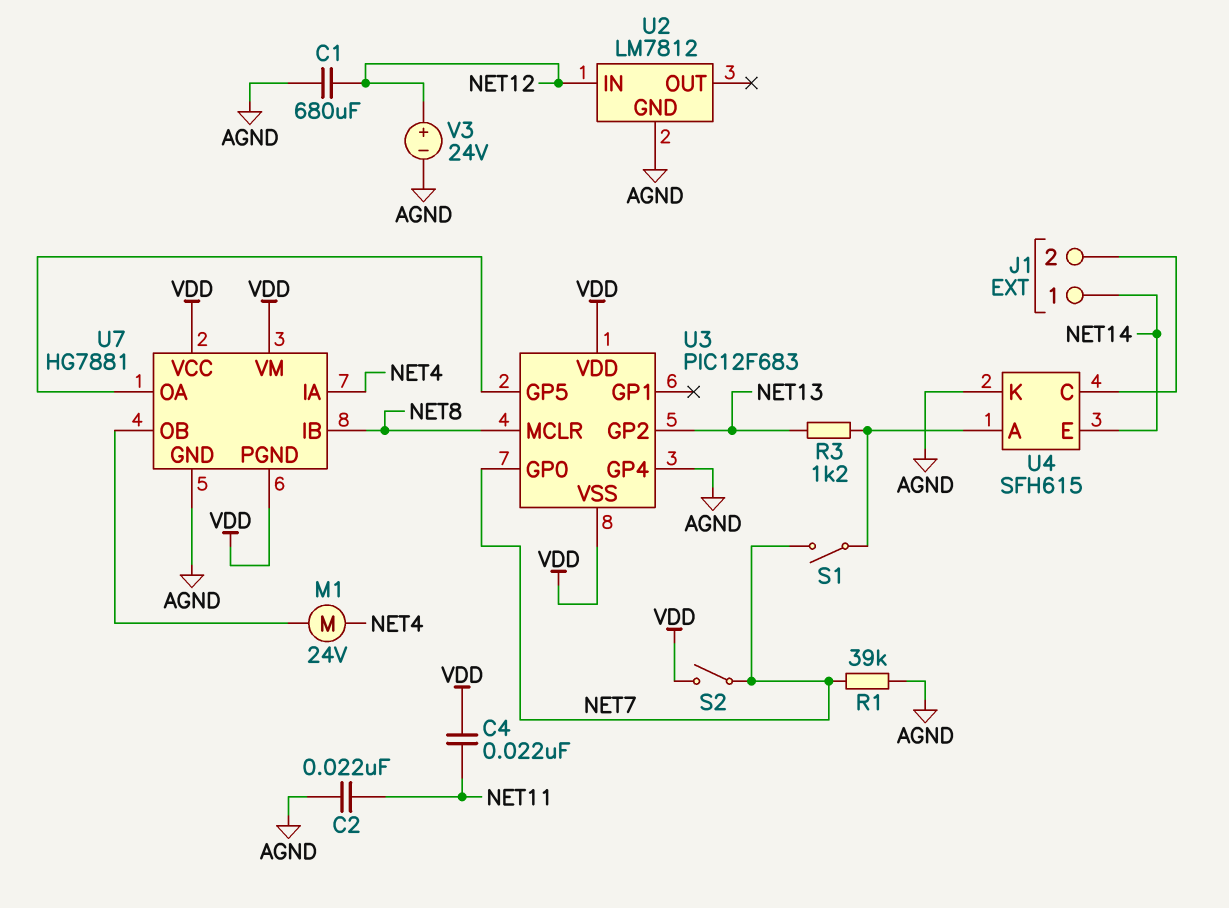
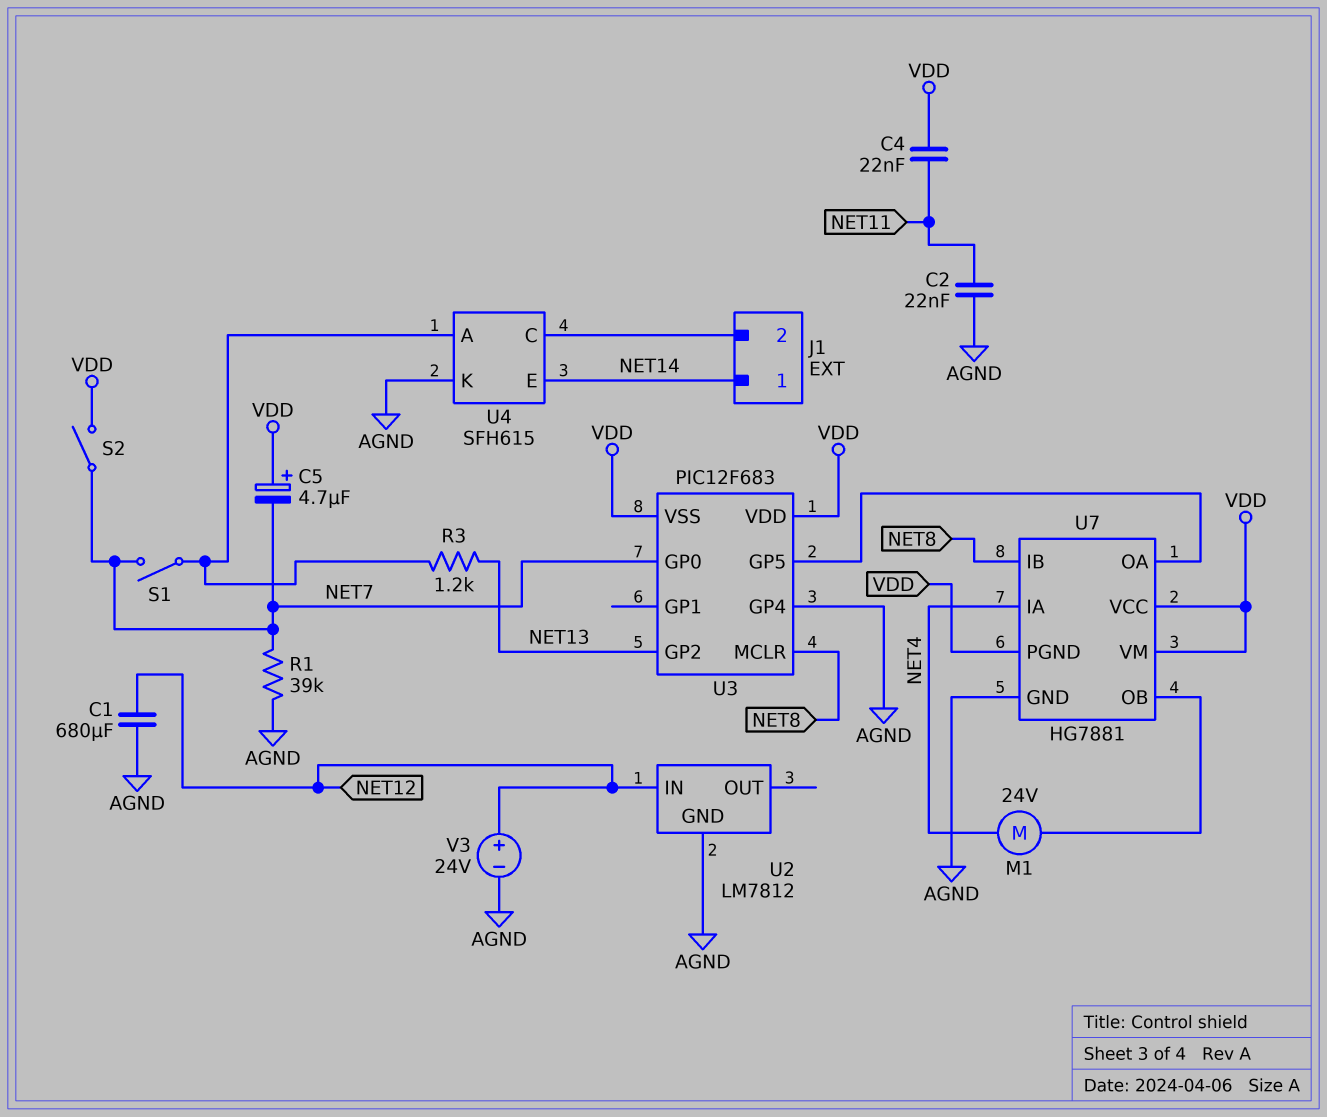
C5: none -> 4.7uF (plus VDD, minus NET7)

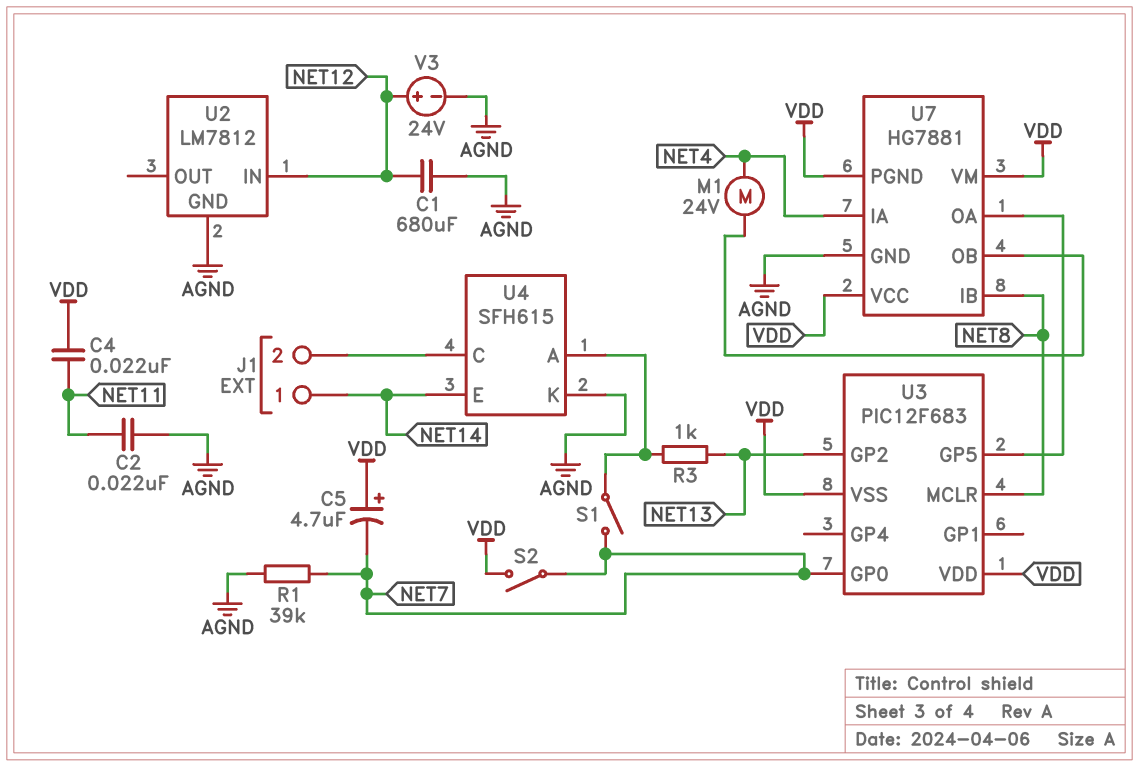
R3: 1.2k (NET13, U4/A) -> 1k (NET13, U4/A)
U3 pin GP4: AGND -> none

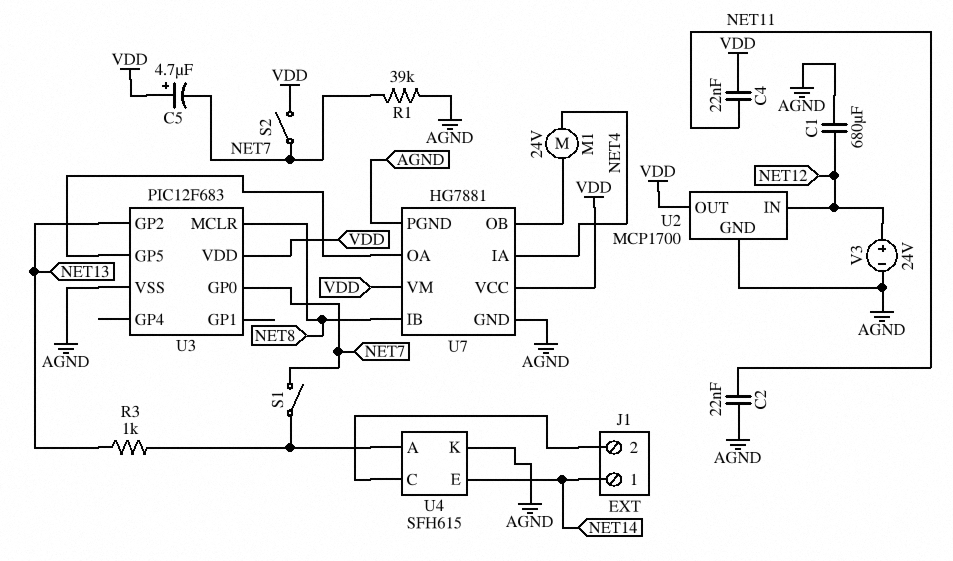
U2: LM7812 -> MCP1700
U2 pin OUT: none -> VDD
U3 pin VSS: VDD -> AGND
U7 pin PGND: VDD -> AGND

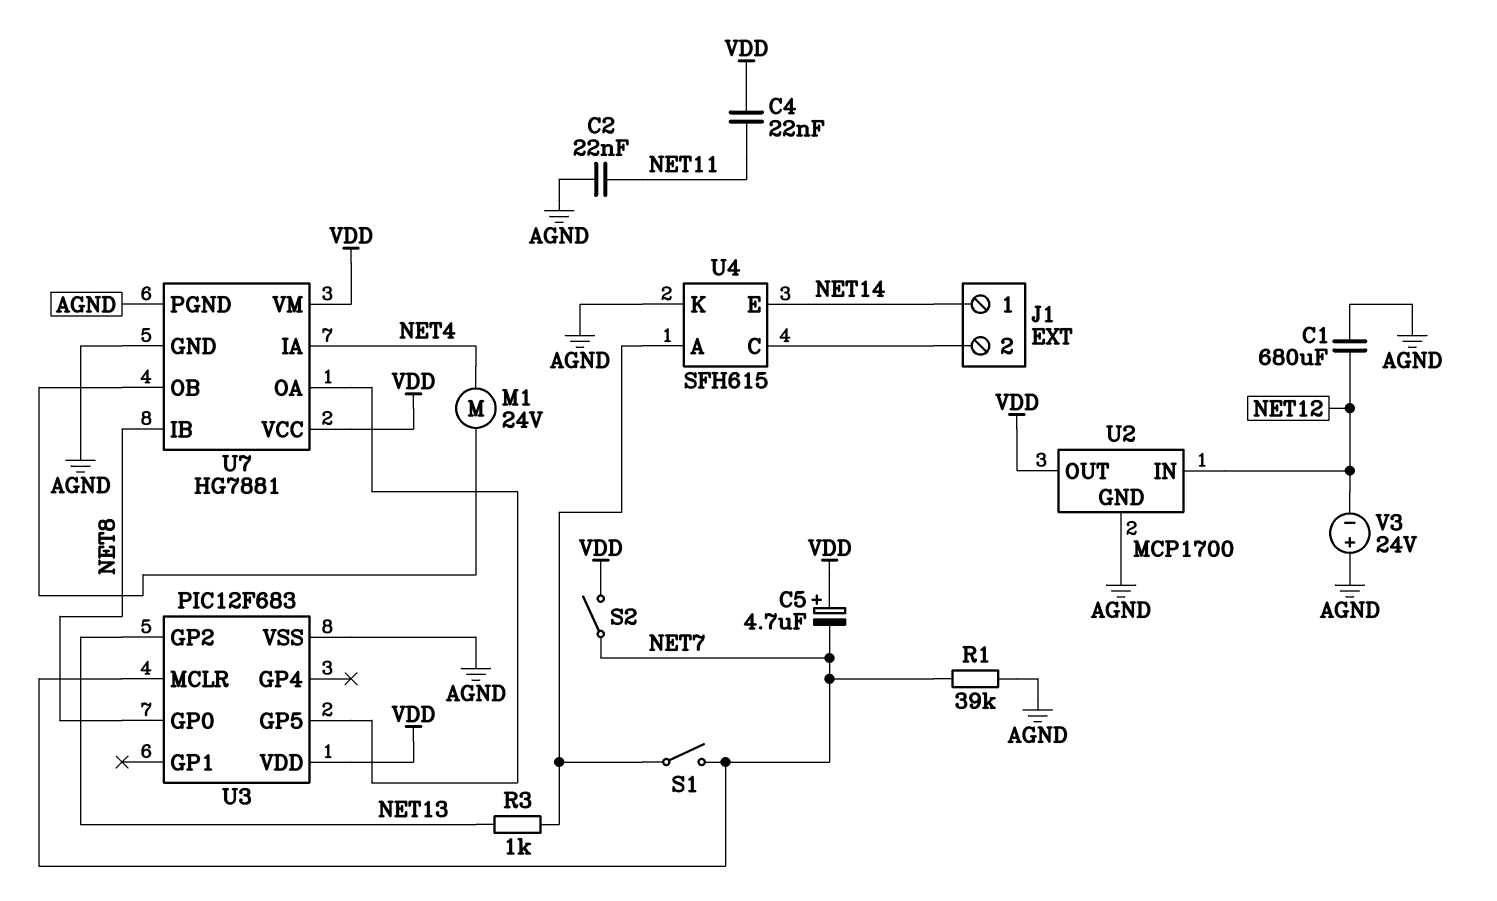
U3 pin GP0: NET7 -> NET8
U3 pin MCLR: NET8 -> NET7
V3: 24V (plus NET12, minus AGND) -> 24V (plus AGND, minus NET12)

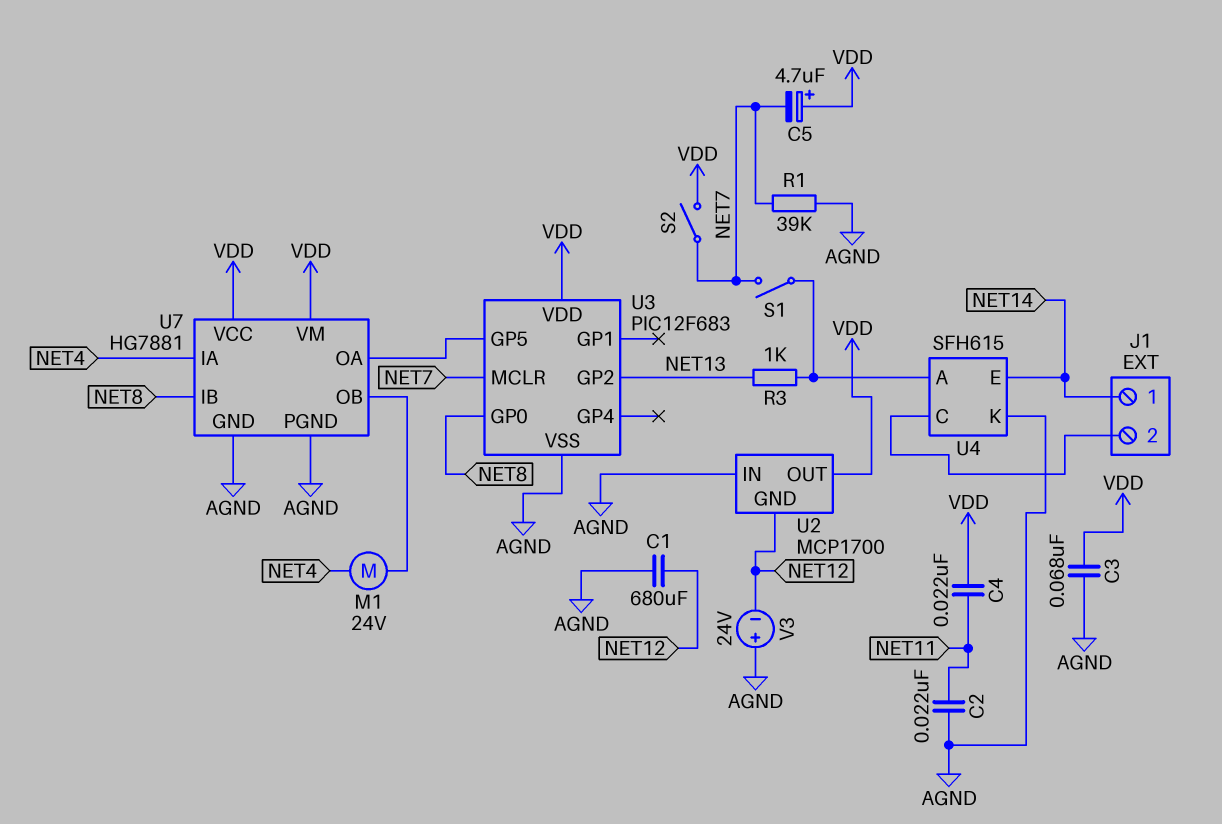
C3: none -> 68nF (AGND, VDD)
U2 pin GND: AGND -> NET12
U2 pin IN: NET12 -> AGND

